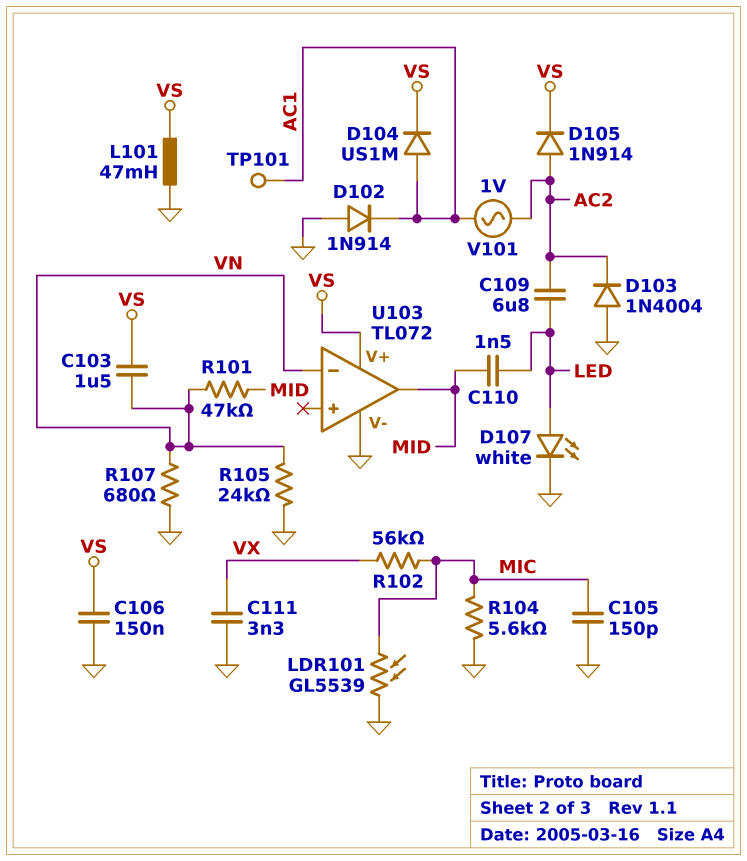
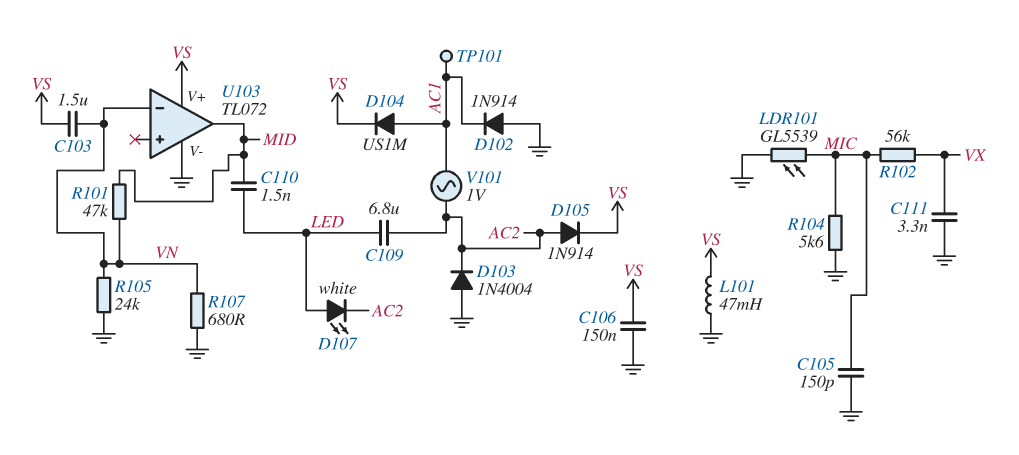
D107: LED white (A LED, K GND) -> LED white (A LED, K AC2)

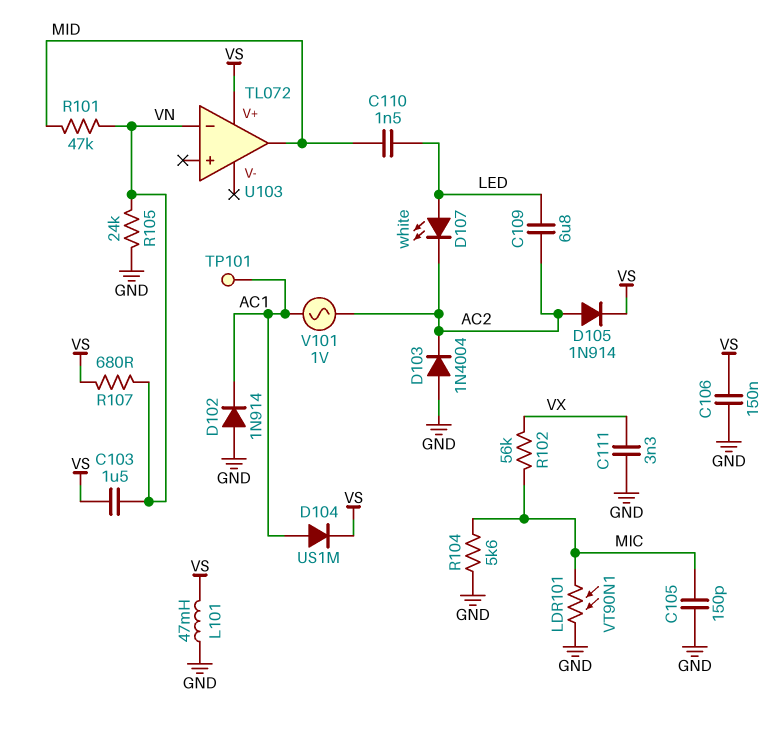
LDR101: GL5539 (GND, MIC) -> VT90N1 (GND, MIC)
R107: 680 (GND, VN) -> 680 (VN, VS)
U103 pin V-: GND -> none

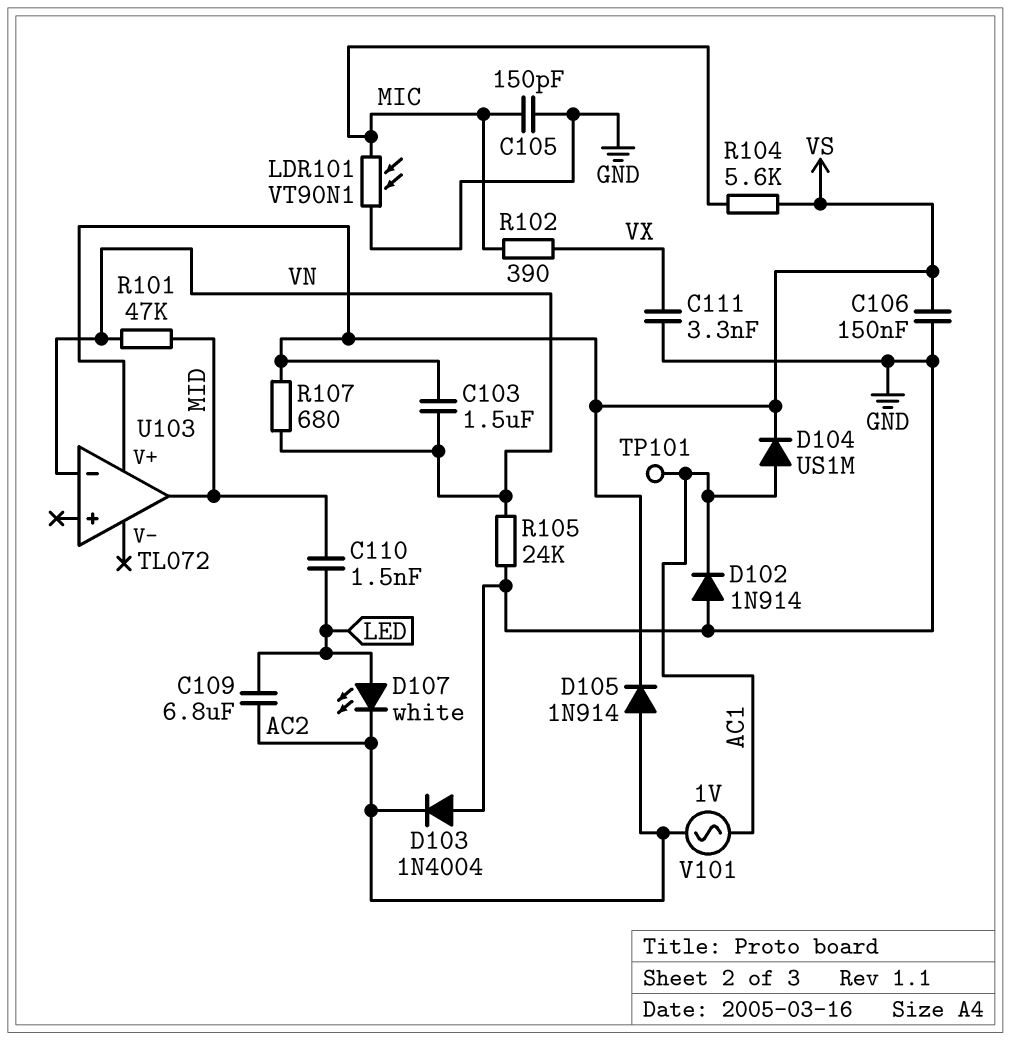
L101: 47mH (GND, VS) -> none
R102: 56k (MIC, VX) -> 390 (MIC, VX)
R104: 5.6k (GND, MIC) -> 5.6k (MIC, VS)

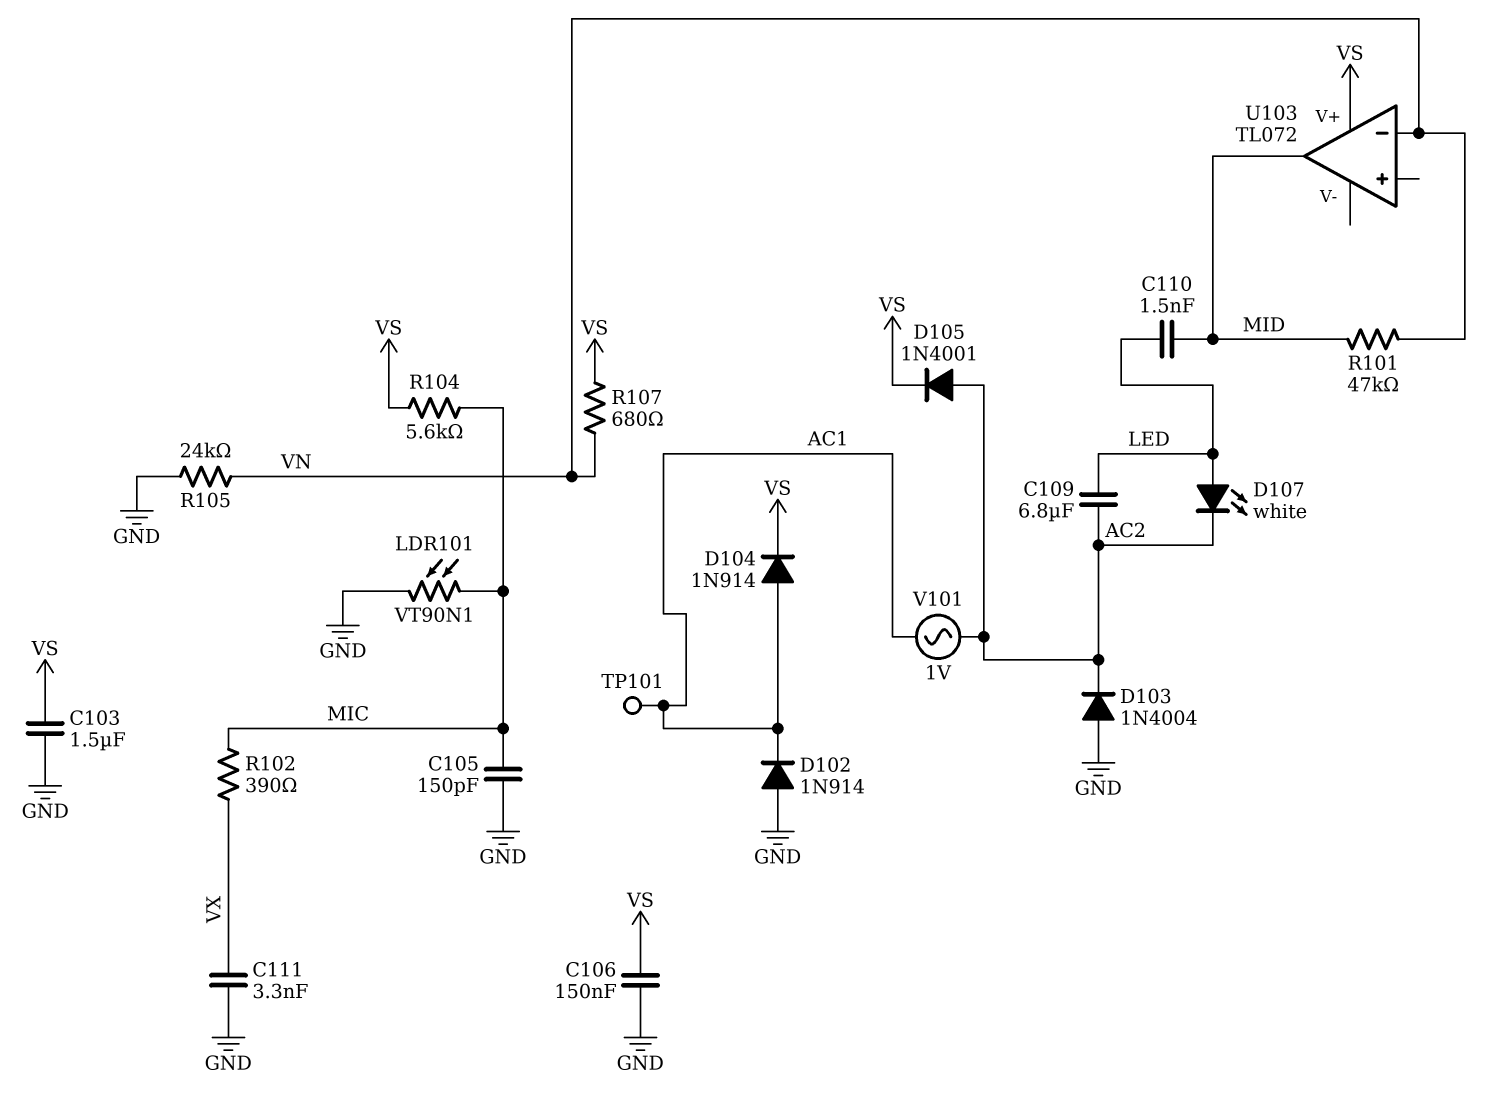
C103: 1.5uF (VN, VS) -> 1.5uF (GND, VS)
D104: diode US1M (A AC1, K VS) -> diode 1N914 (A AC1, K VS)
D105: diode 1N914 (A AC2, K VS) -> diode 1N4001 (A AC2, K VS)

